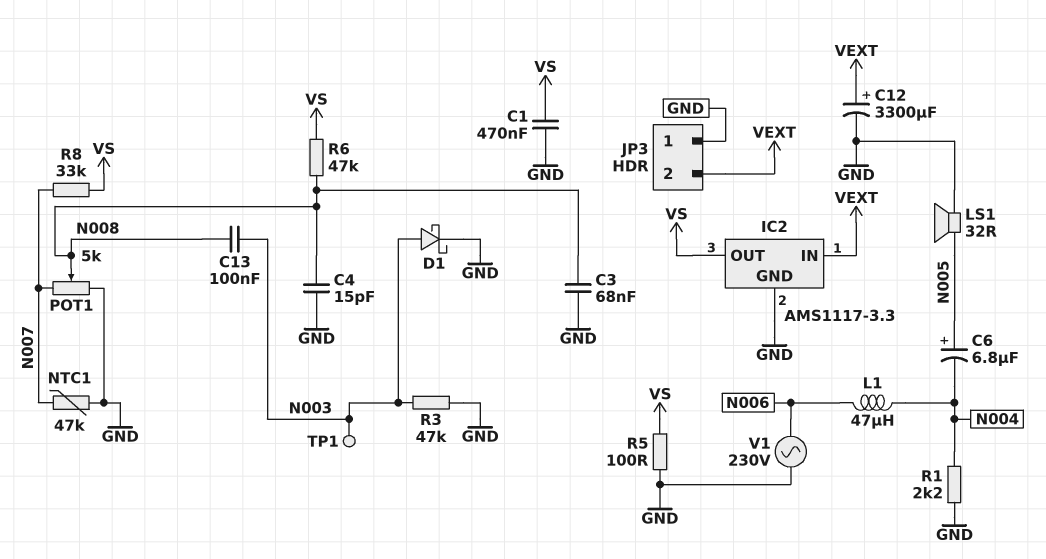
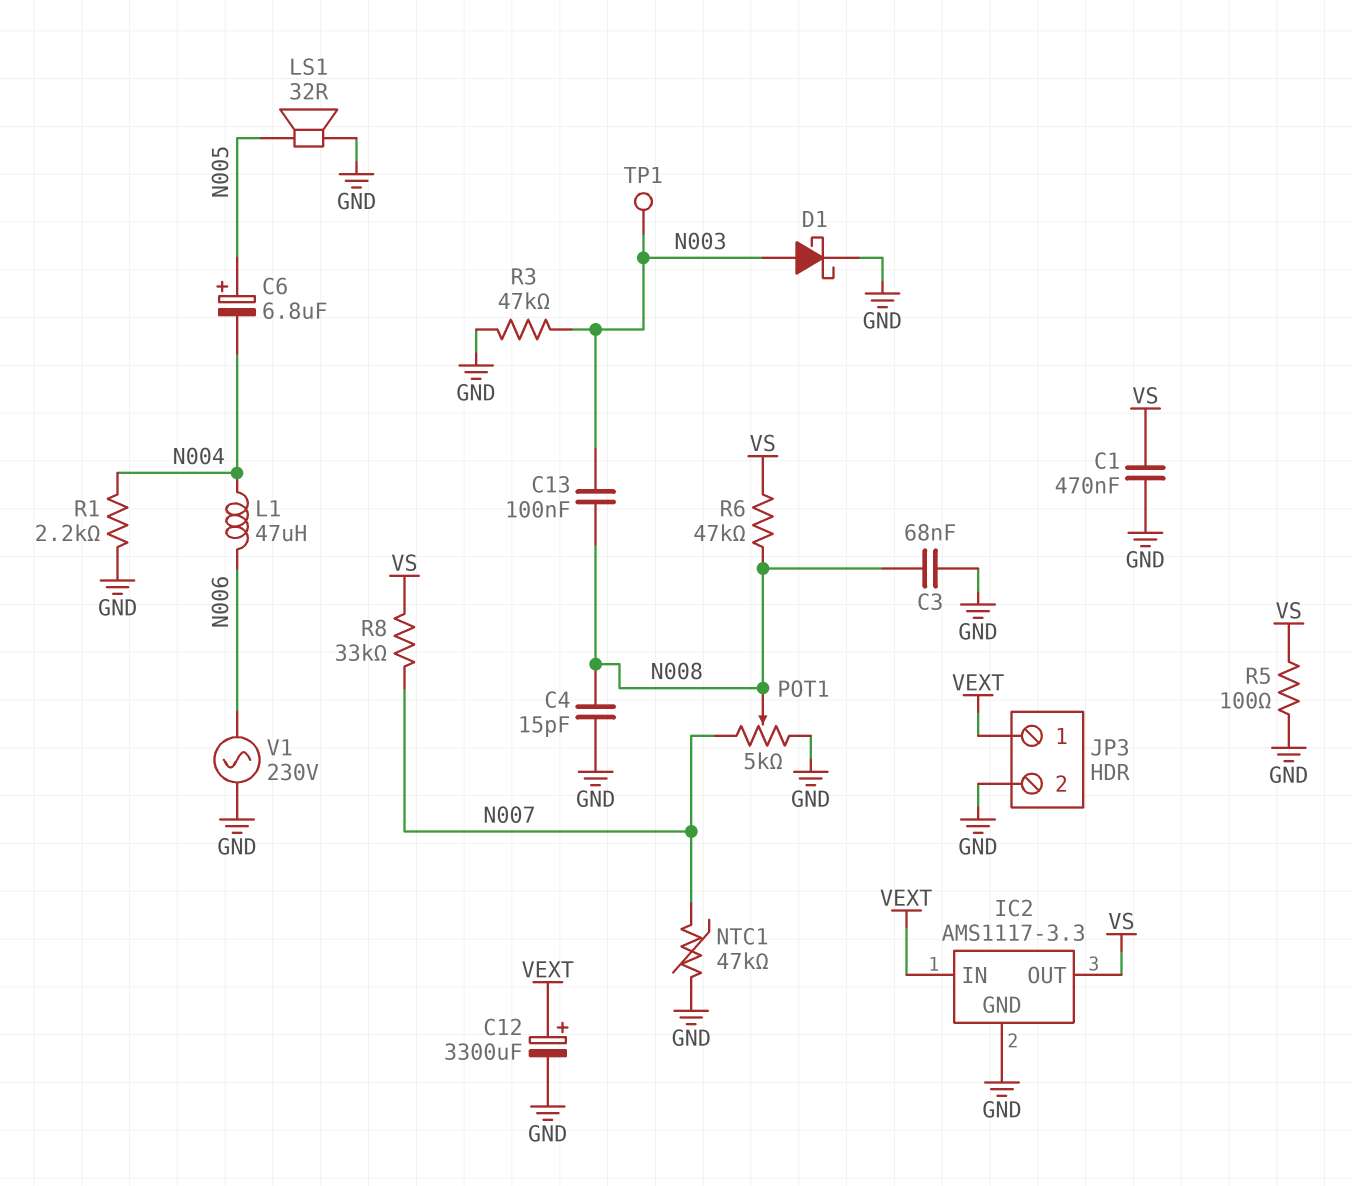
JP3 pin 1: GND -> VEXT
JP3 pin 2: VEXT -> GND

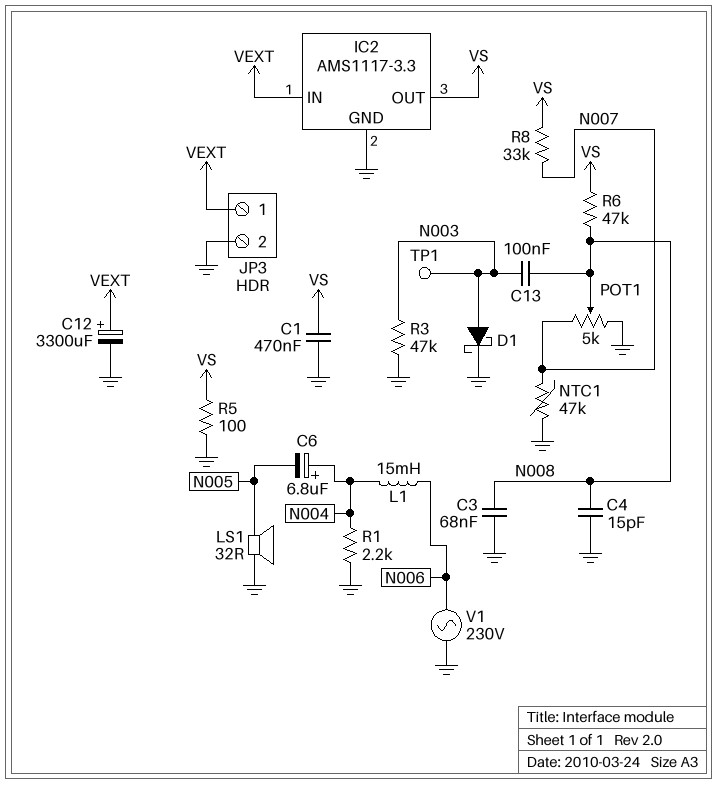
C6: 6.8uF (plus N005, minus N004) -> 6.8uF (plus N004, minus N005)
L1: 47uH (N004, N006) -> 15mH (N004, N006)

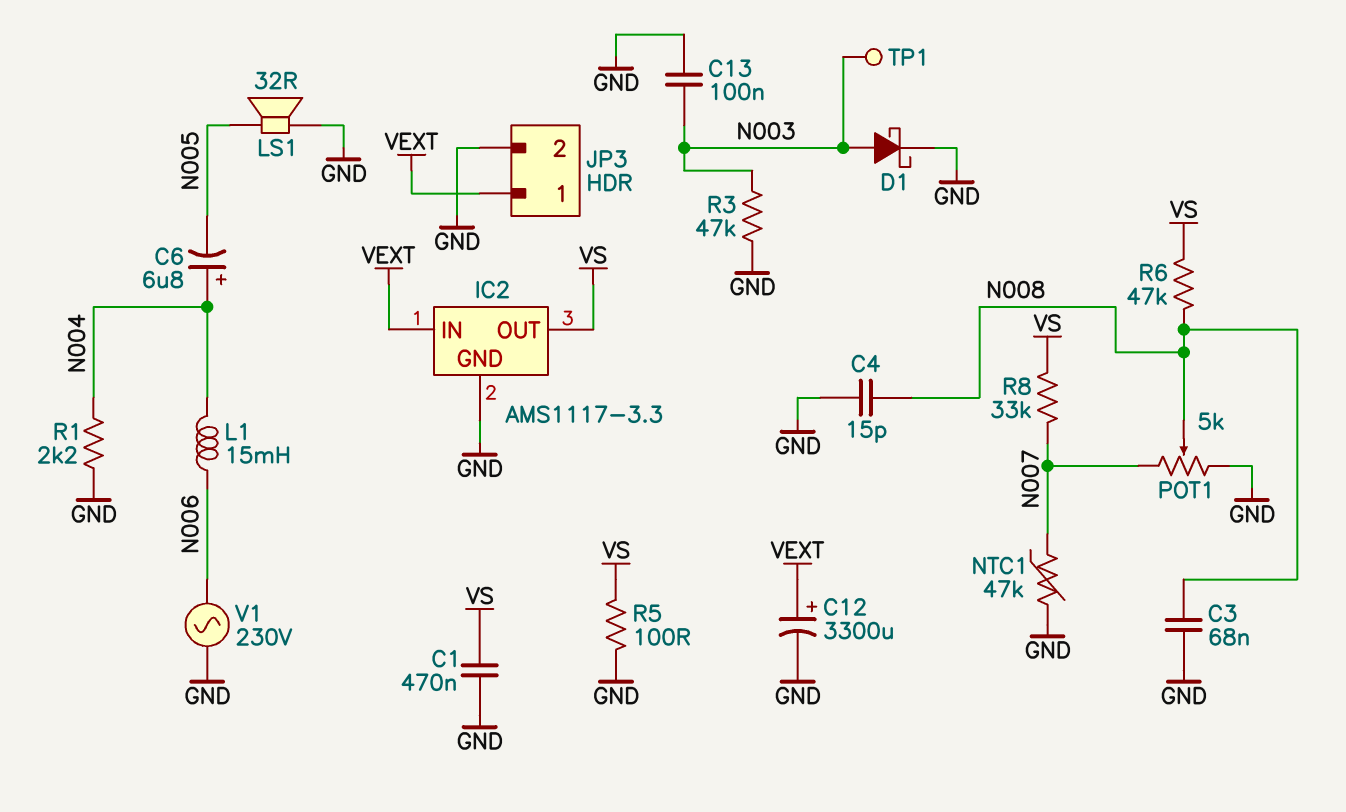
C13: 100nF (N003, N008) -> 100nF (GND, N003)

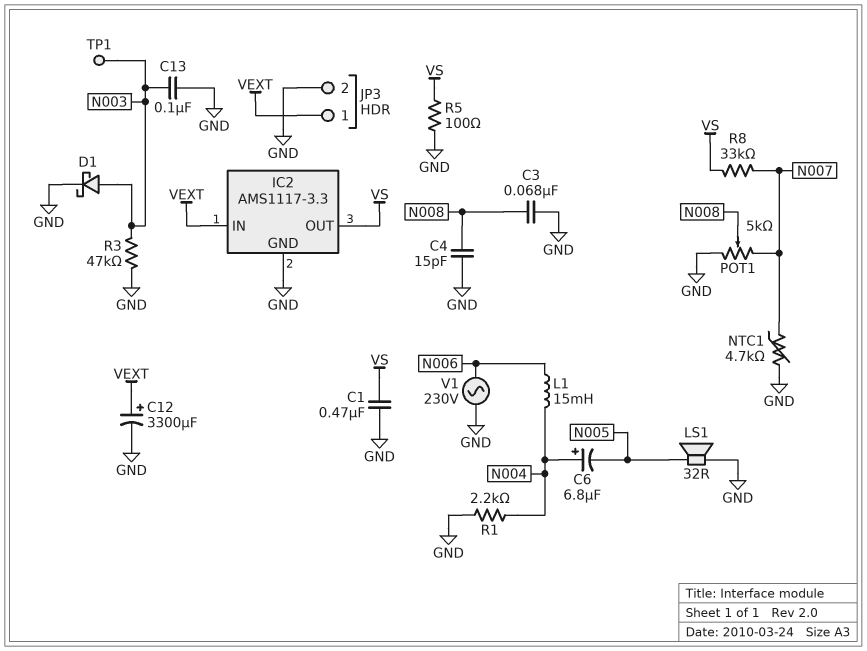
NTC1: 47k (GND, N007) -> 4.7k (GND, N007)
R6: 47k (N008, VS) -> none

